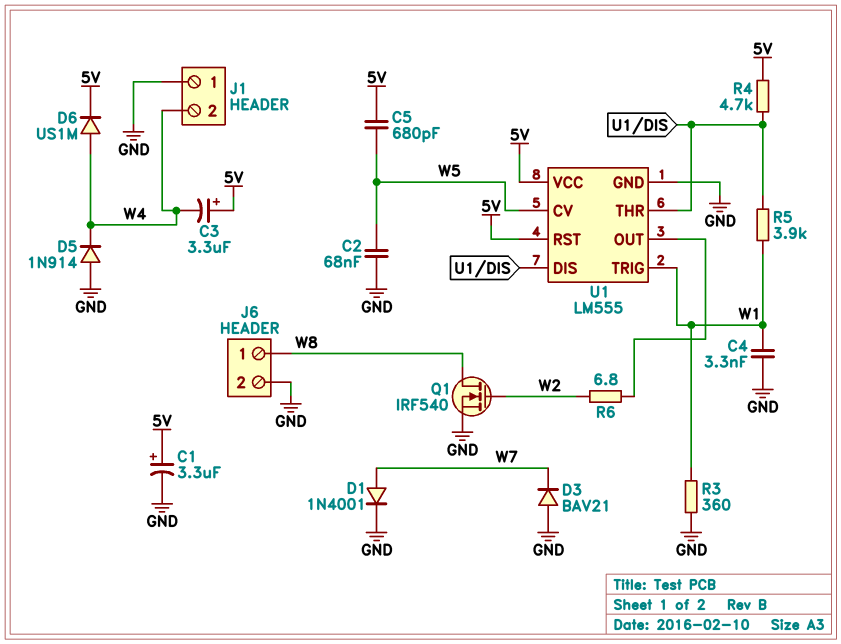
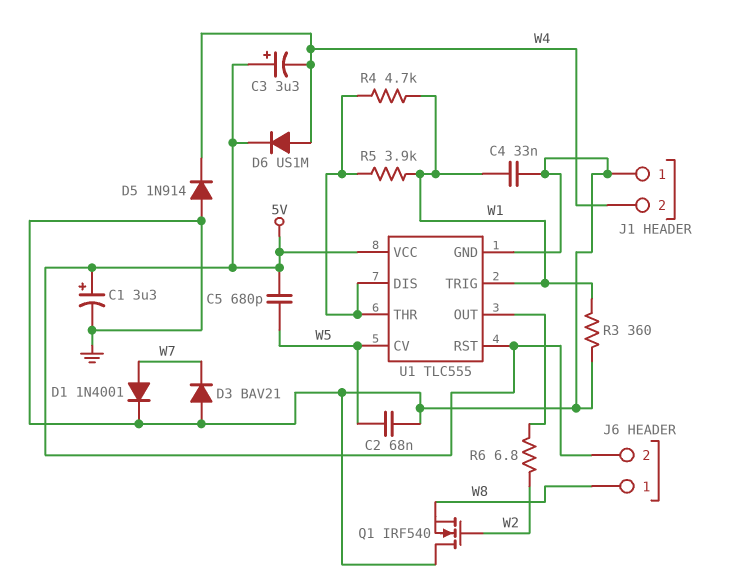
C4: 3.3nF (GND, W1) -> 33nF (GND, W1)
J6 pin 2: GND -> 5V
Q1: NMOS IRF540 (G W2, D W8, S GND) -> NMOS IRF540 (G W2, D GND, S W8)
R4: 4.7k (5V, U1/DIS) -> 4.7k (U1/DIS, W1)
U1: LM555 -> TLC555

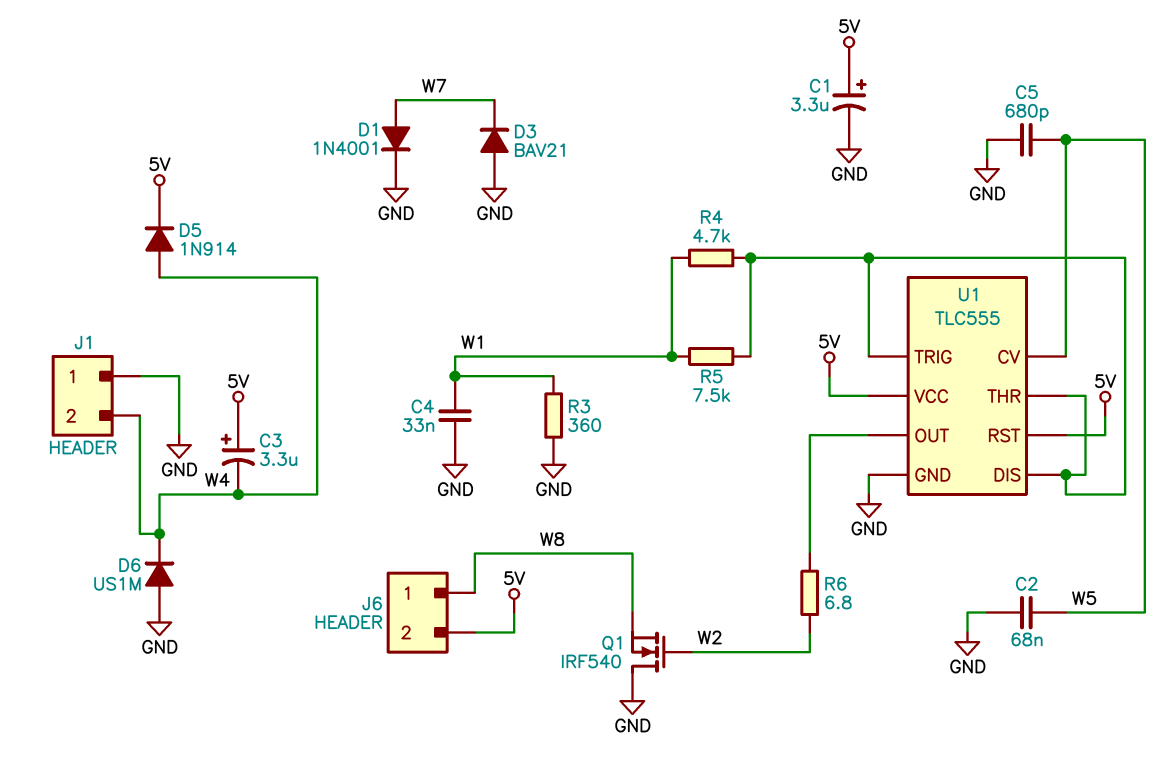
C5: 680pF (5V, W5) -> 680pF (GND, W5)
D5: diode 1N914 (A GND, K W4) -> diode 1N914 (A W4, K 5V)
D6: diode US1M (A W4, K 5V) -> diode US1M (A GND, K W4)
R5: 3.9k (U1/DIS, W1) -> 7.5k (U1/DIS, W1)
U1 pin TRIG: W1 -> U1/DIS

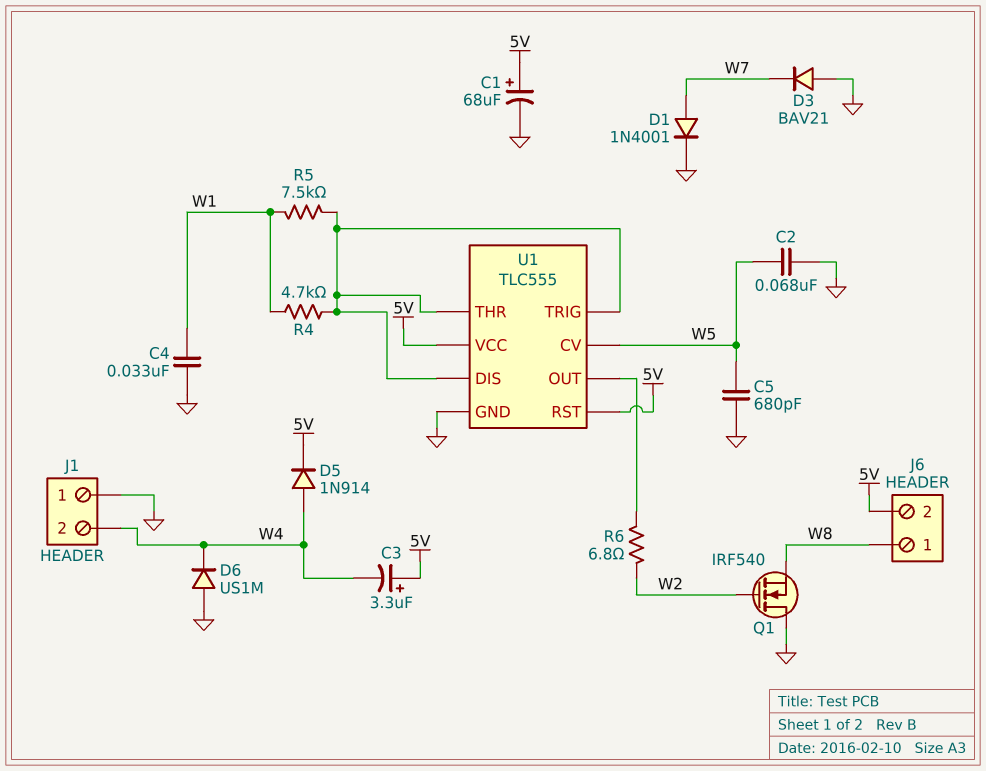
C1: 3.3uF (plus 5V, minus GND) -> 68uF (plus 5V, minus GND)
R3: 360 (GND, W1) -> none

